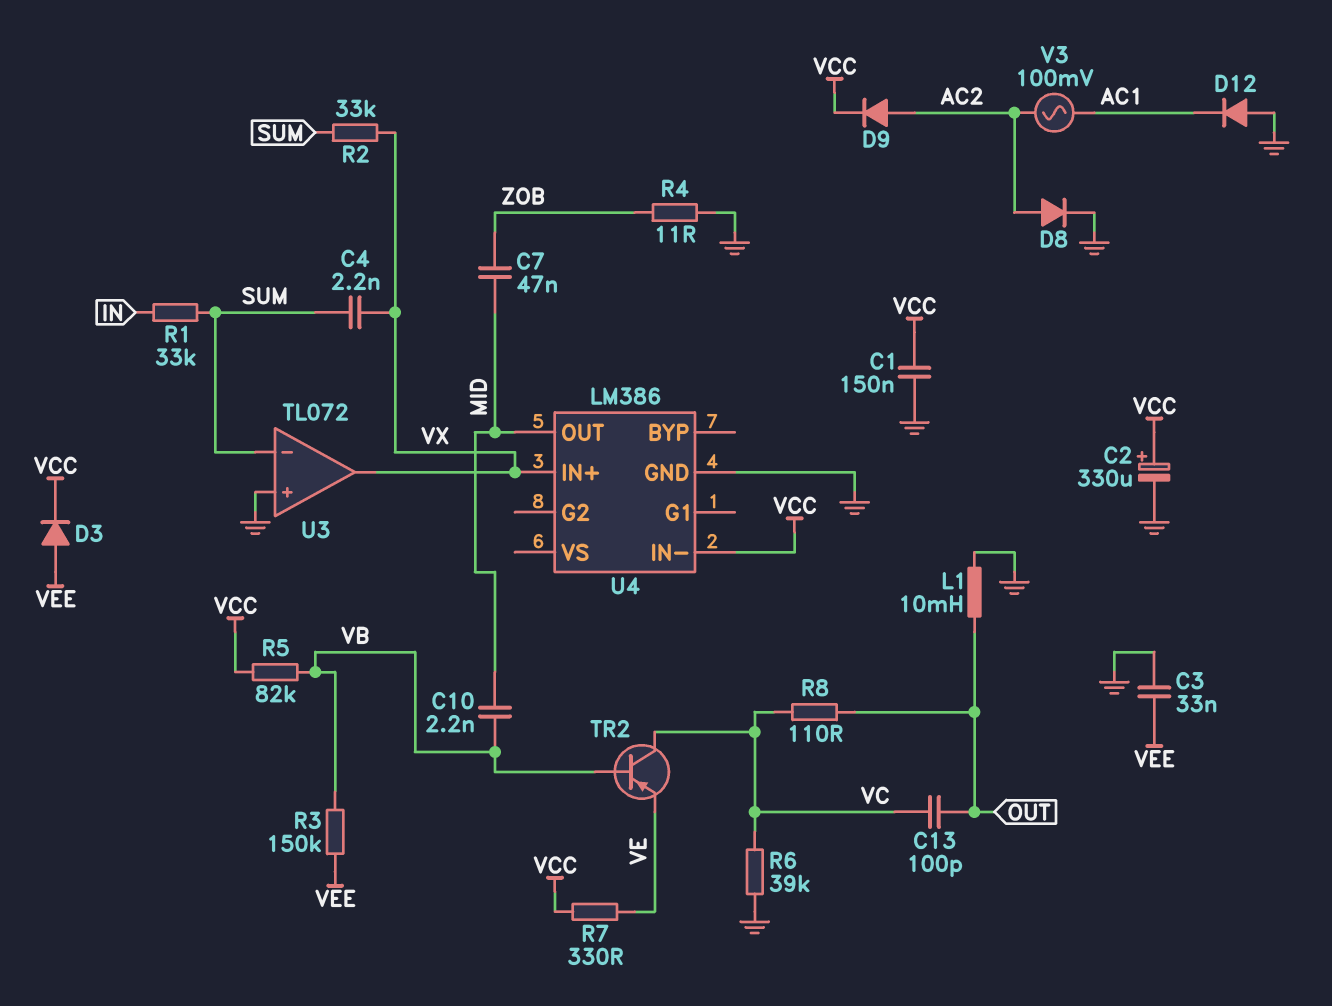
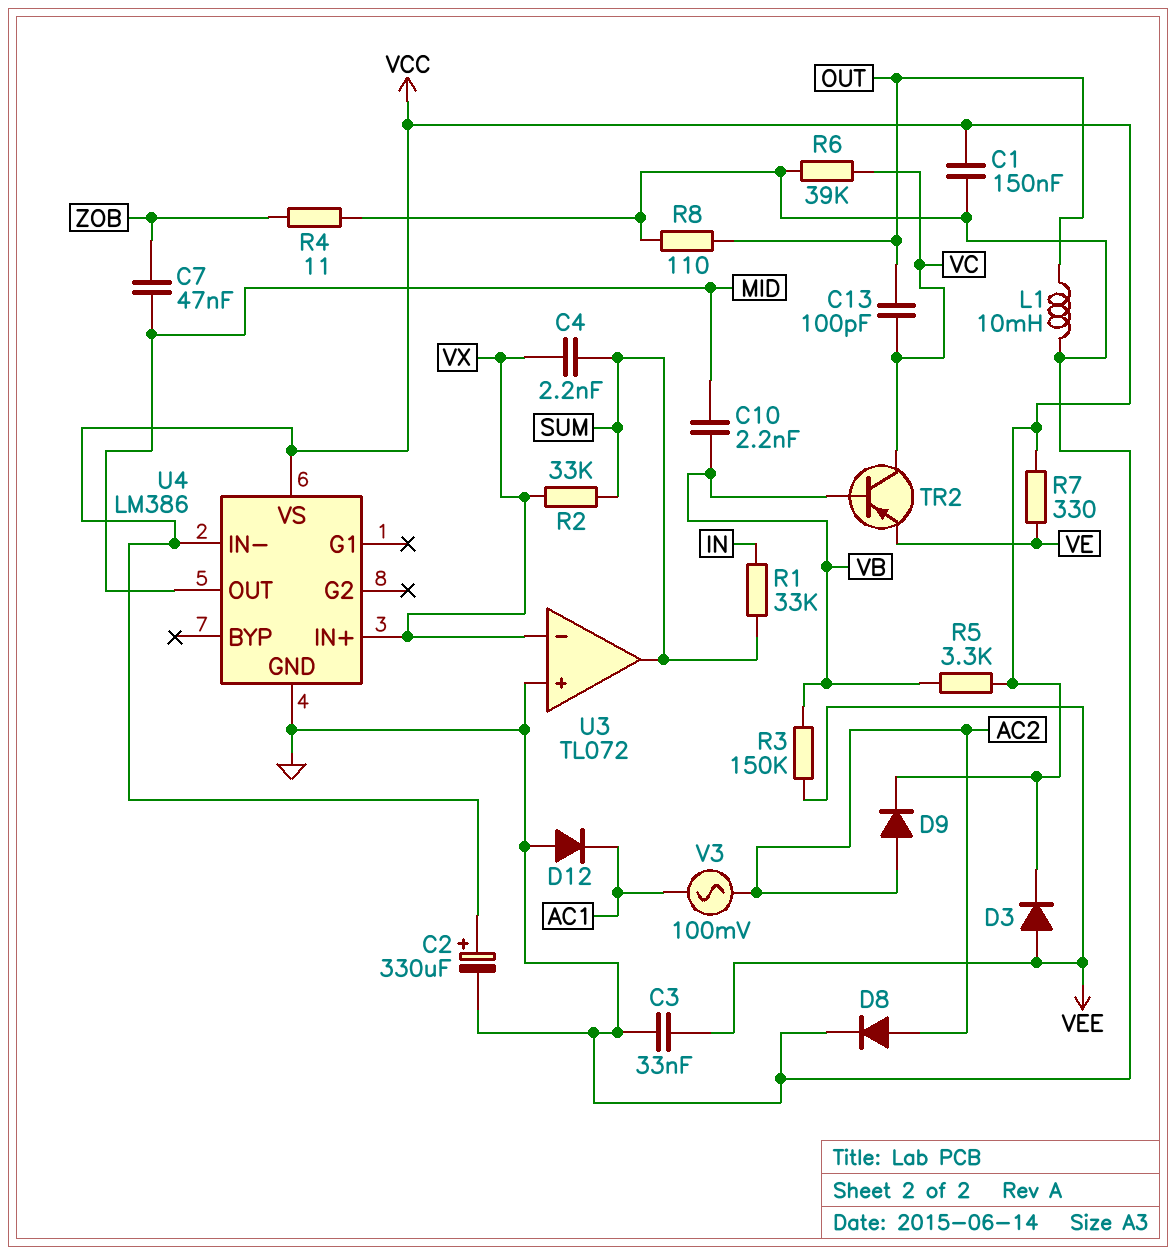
R5: 82k (VB, VCC) -> 3.3k (VB, VCC)
R8: 110 (OUT, VC) -> 110 (GND, OUT)
U3 pin in-: SUM -> VX
U3 pin out: VX -> SUM
U4 pin VS: none -> VCC

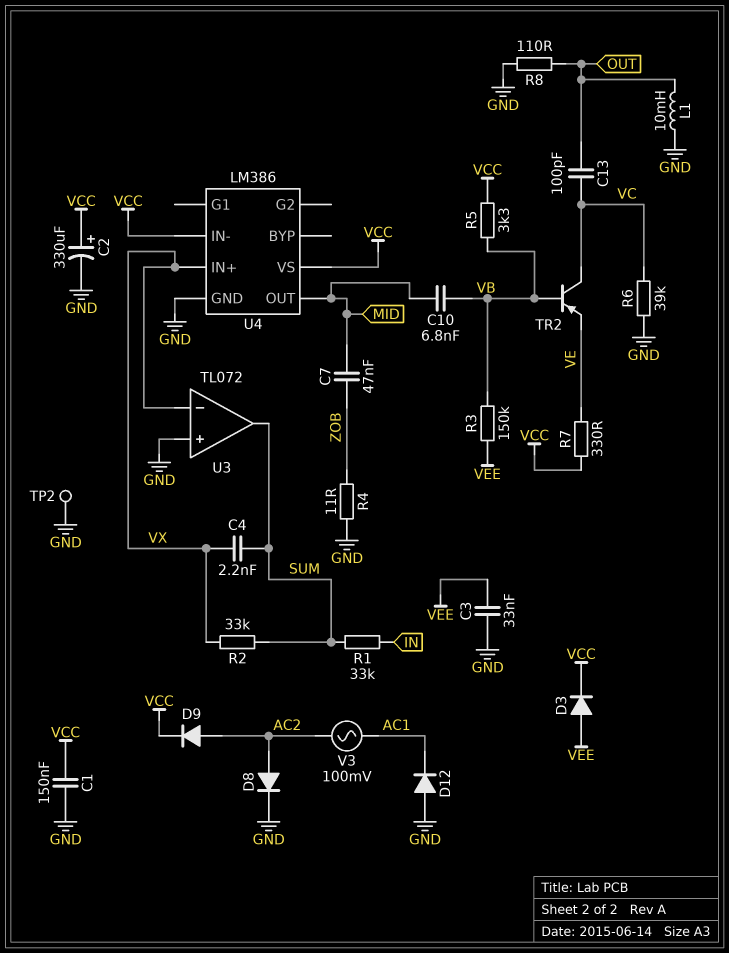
C10: 2.2nF (MID, VB) -> 6.8nF (MID, VB)
TP2: none -> test point (GND)

